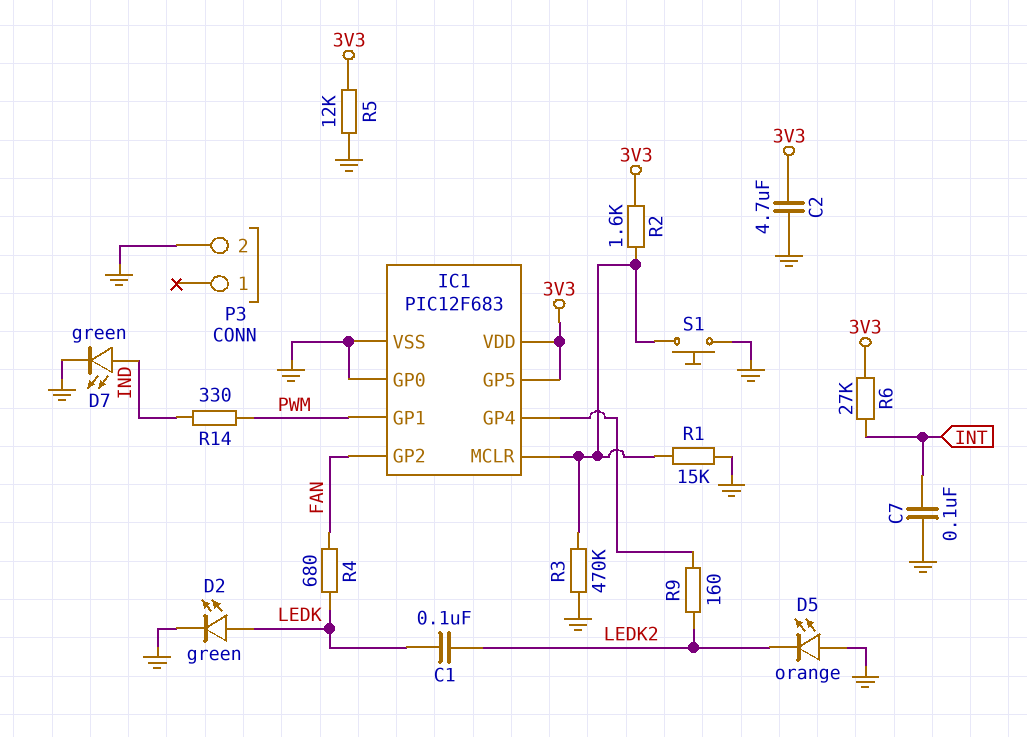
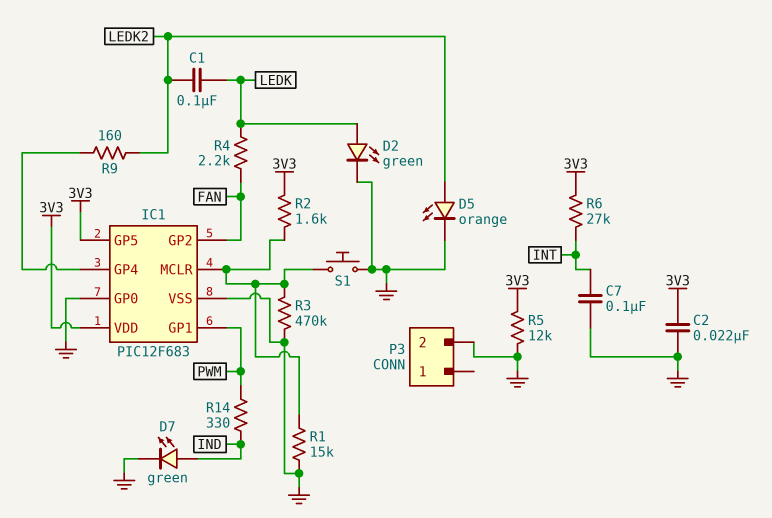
C2: 4.7uF (3V3, GND) -> 22nF (3V3, GND)
D5: LED orange (A GND, K LEDK2) -> LED orange (A LEDK2, K GND)
R4: 680 (FAN, LEDK) -> 2.2k (FAN, LEDK)

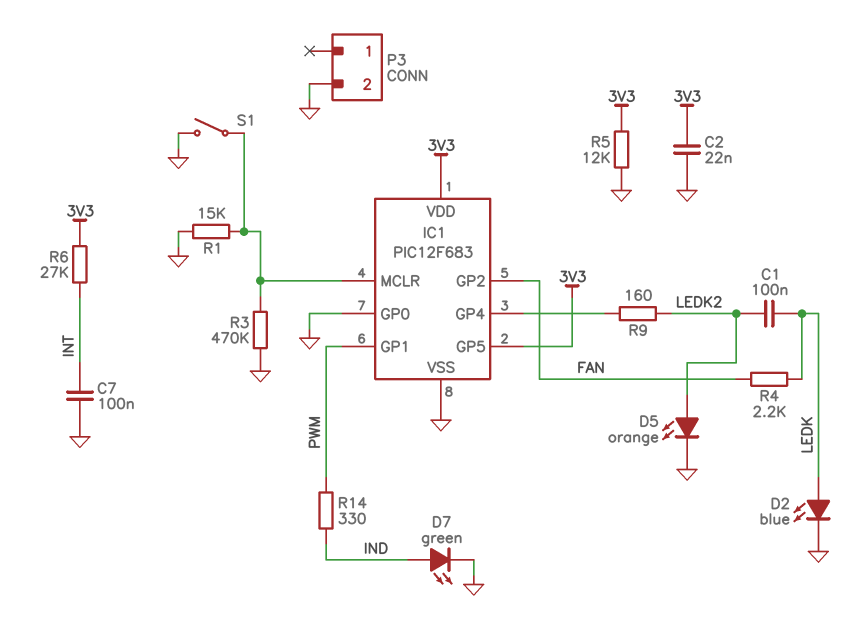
D2: LED green (A LEDK, K GND) -> LED blue (A LEDK, K GND)
R2: 1.6k (3V3, IC1/MCLR) -> none
S1: button (GND, IC1/MCLR) -> switch (GND, IC1/MCLR)

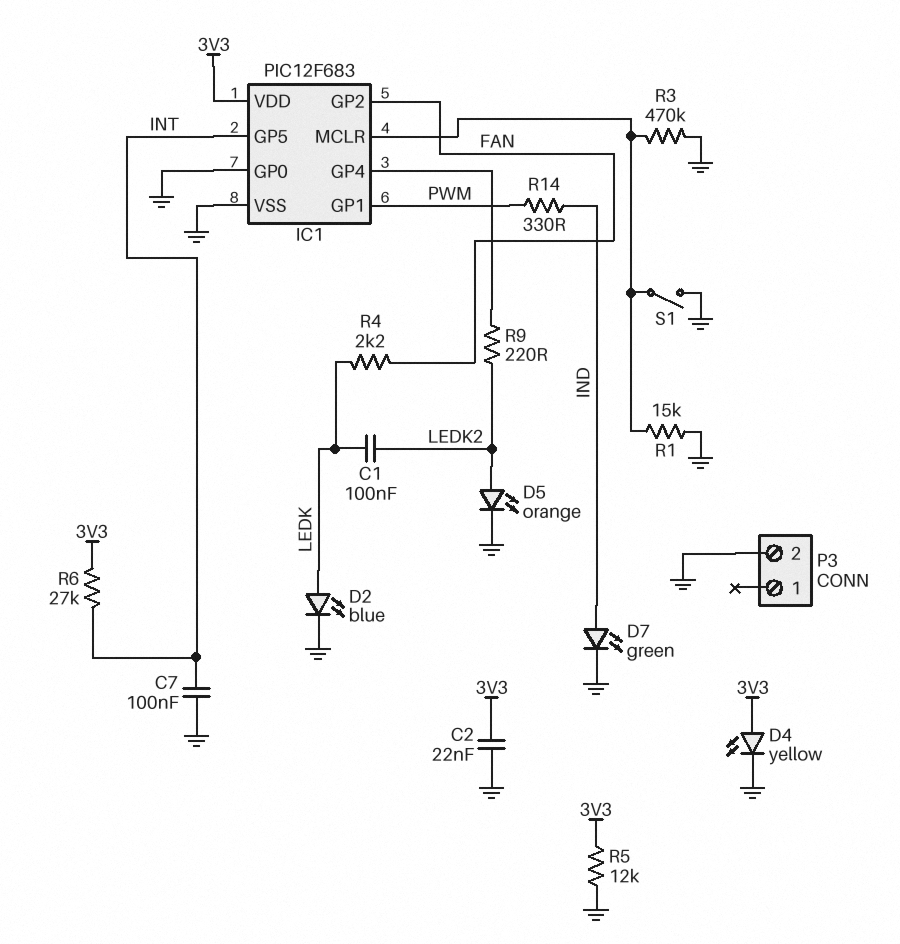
D4: none -> LED yellow (A 3V3, K GND)
IC1 pin GP5: 3V3 -> INT
R9: 160 (IC1/GP4, LEDK2) -> 220 (IC1/GP4, LEDK2)

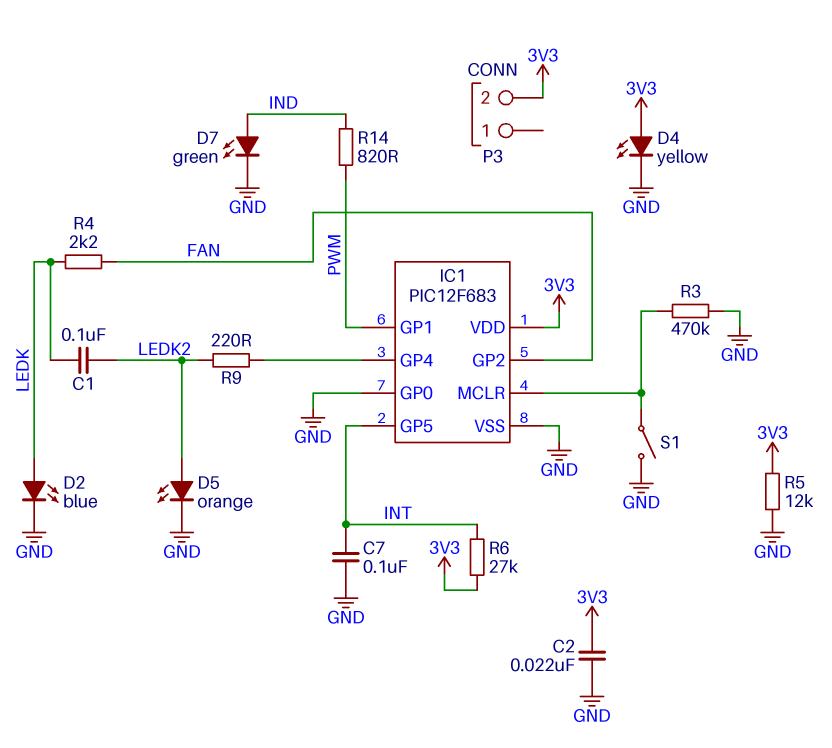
P3 pin 2: GND -> 3V3
R1: 15k (GND, IC1/MCLR) -> none
R14: 330 (IND, PWM) -> 820 (IND, PWM)

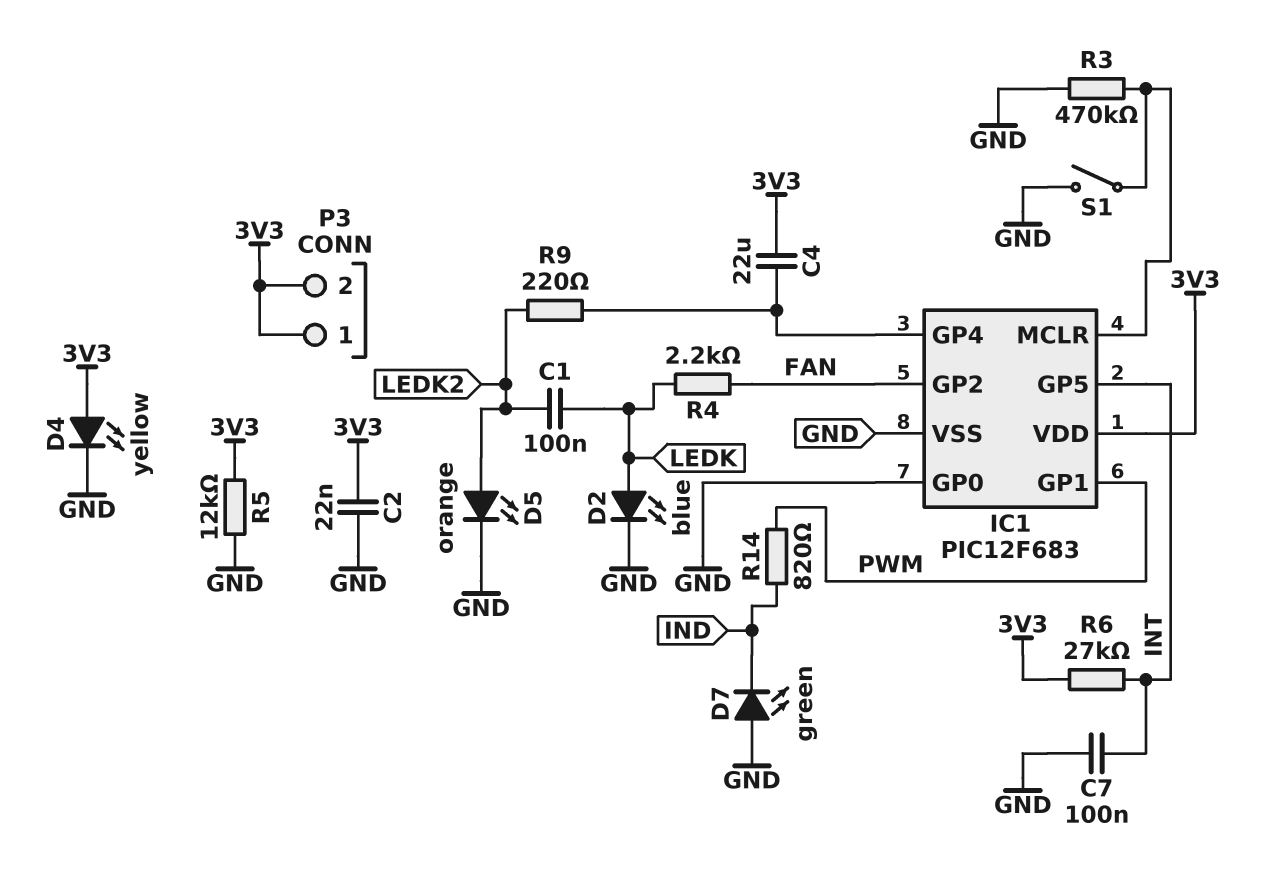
C4: none -> 22uF (3V3, IC1/GP4)
D7: LED green (A IND, K GND) -> LED green (A GND, K IND)
P3 pin 1: none -> 3V3

